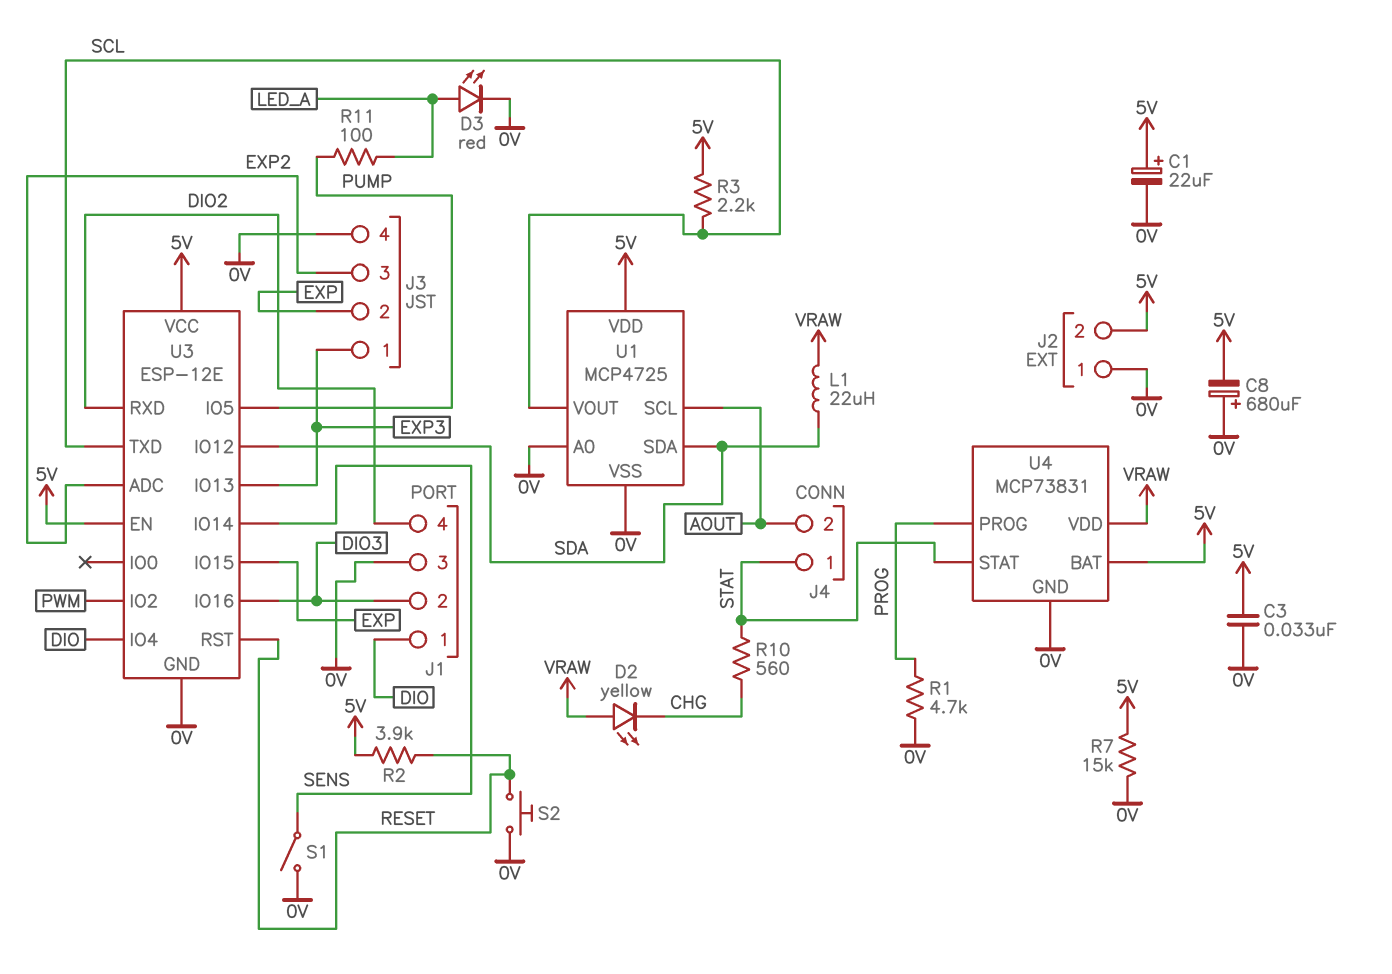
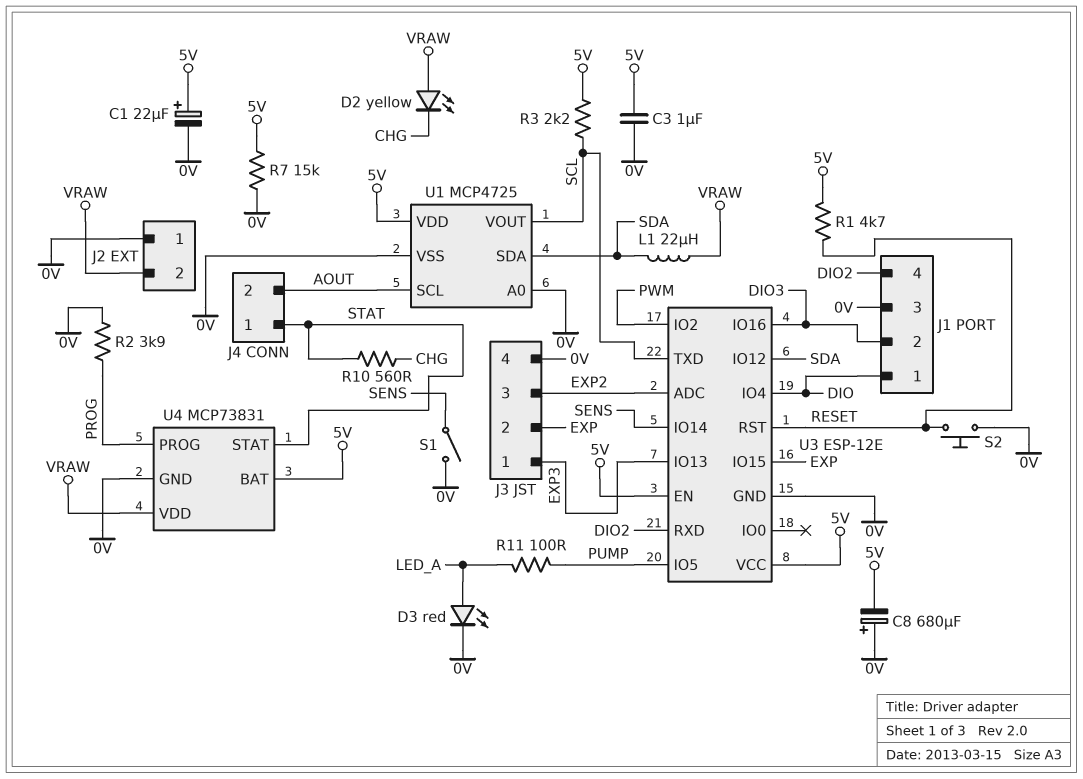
C3: 33nF (0V, 5V) -> 1uF (0V, 5V)
J2 pin 2: 5V -> VRAW
R1: 4.7k (0V, PROG) -> 4.7k (5V, RESET)
R2: 3.9k (5V, RESET) -> 3.9k (0V, PROG)

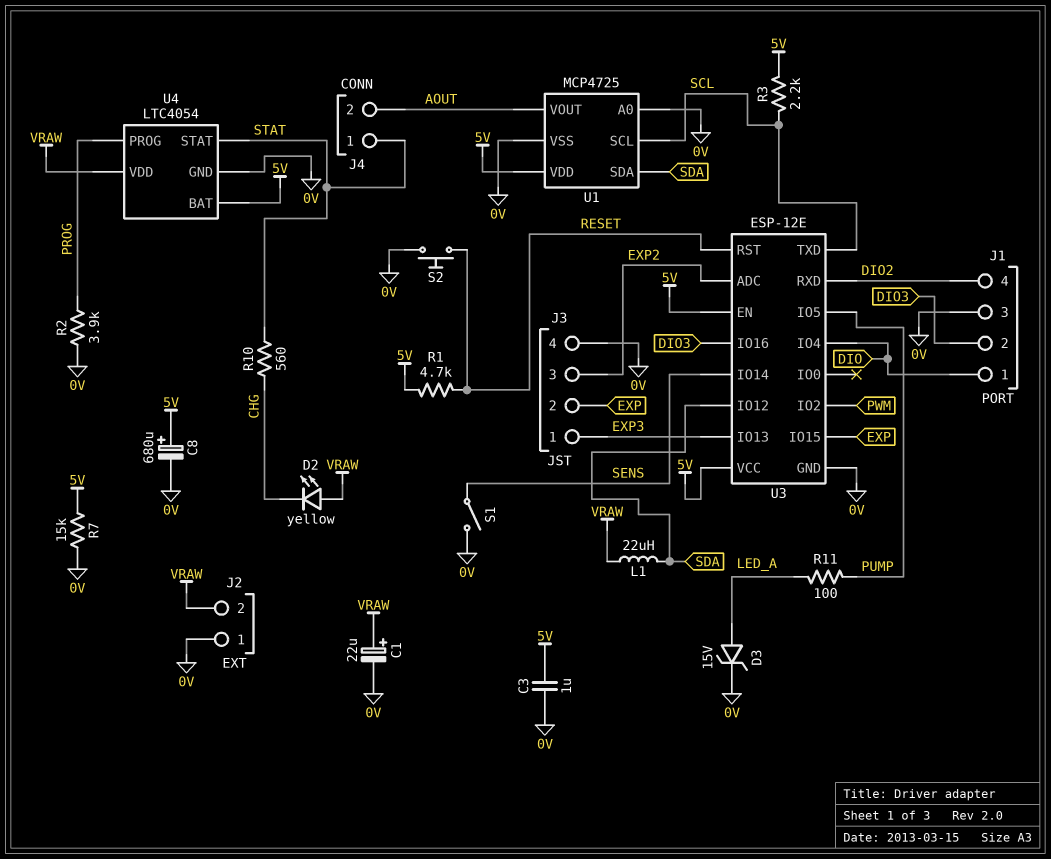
C1: 22uF (plus 5V, minus 0V) -> 22uF (plus VRAW, minus 0V)
C8: 680uF (plus 0V, minus 5V) -> 680uF (plus 5V, minus 0V)
D3: LED red (A LED_A, K 0V) -> zener 15V (A LED_A, K 0V)
U1 pin SCL: AOUT -> SCL
U1 pin VOUT: SCL -> AOUT
U4: MCP73831 -> LTC4054

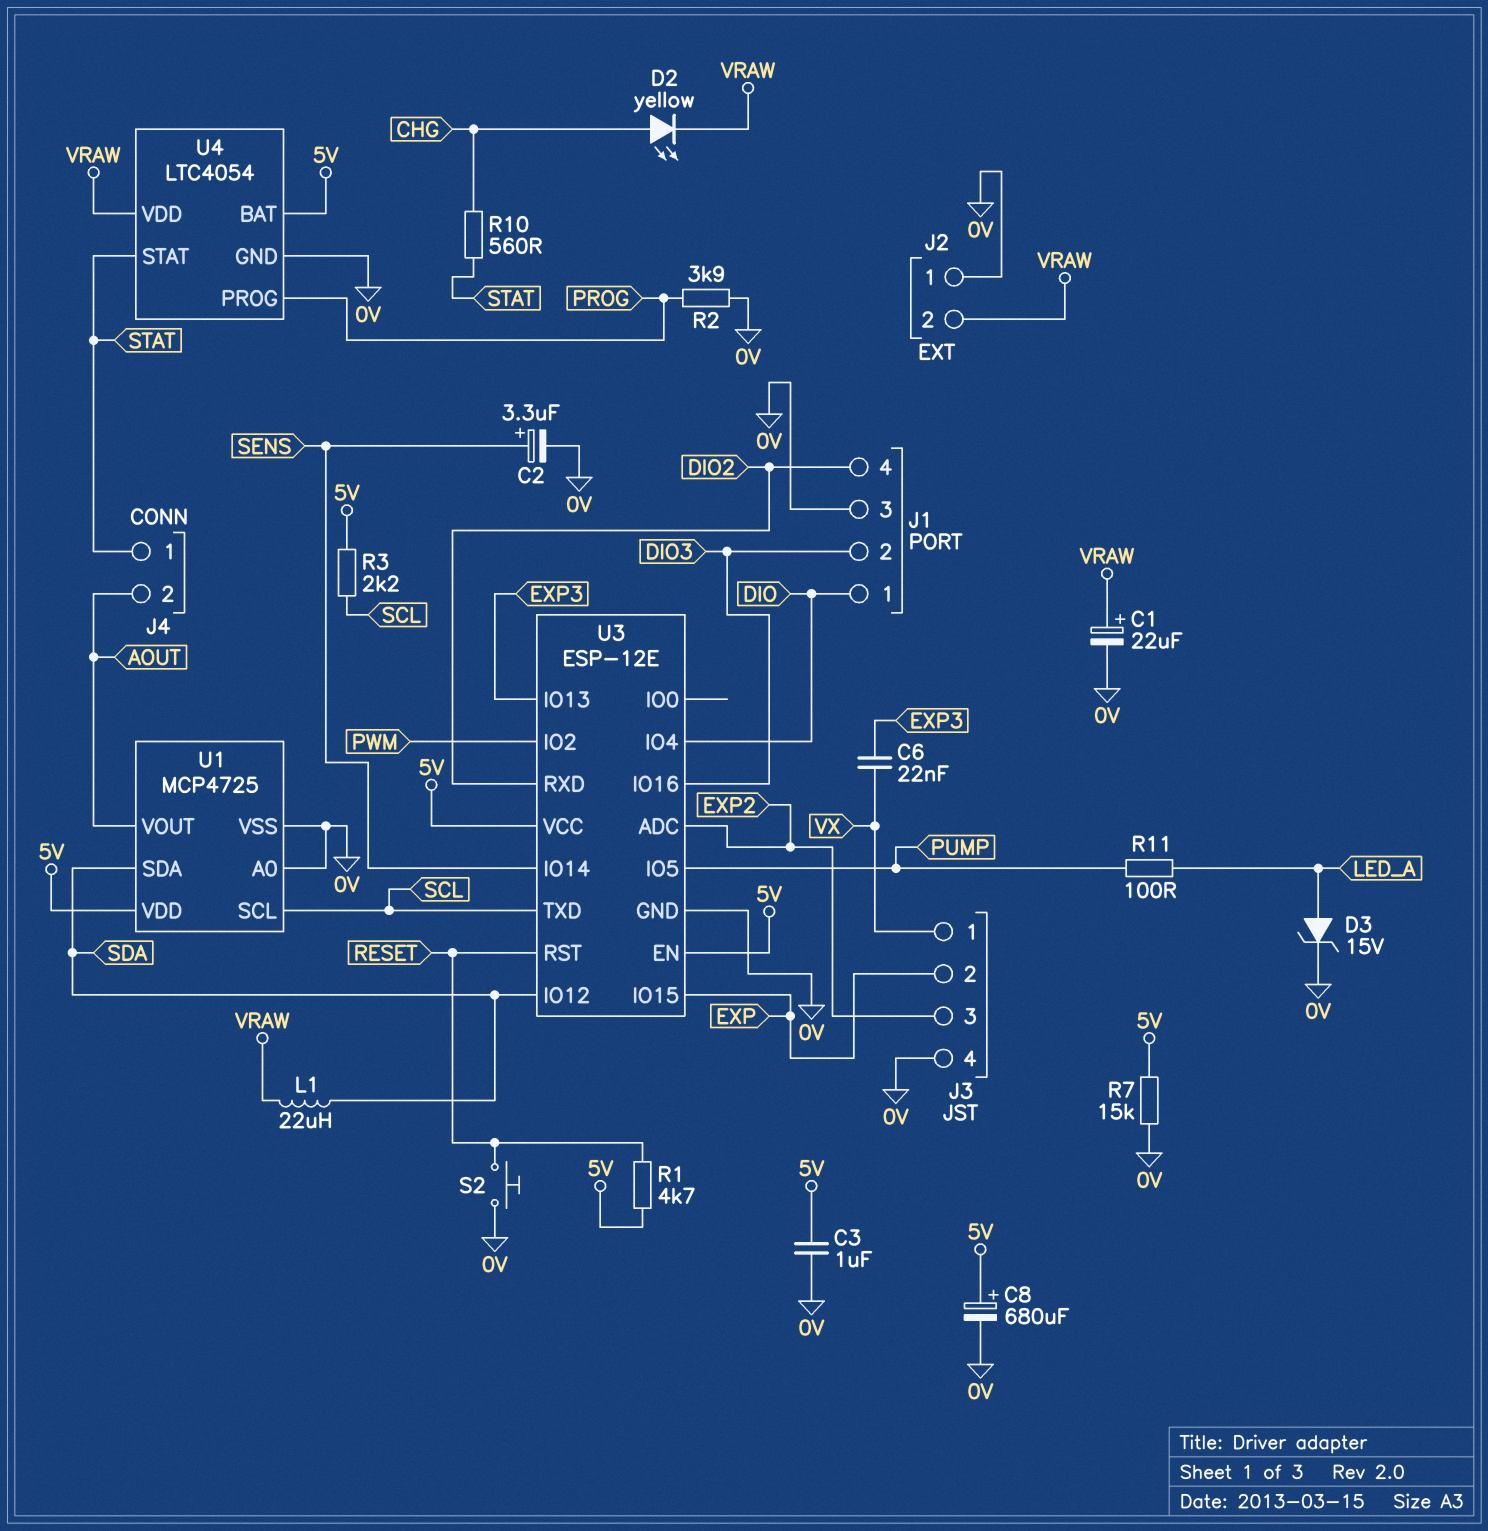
C2: none -> 3.3uF (plus SENS, minus 0V)
C6: none -> 22nF (EXP3, VX)
D2: LED yellow (A VRAW, K CHG) -> LED yellow (A CHG, K VRAW)
J3 pin 1: EXP3 -> VX
S1: switch (0V, SENS) -> none

